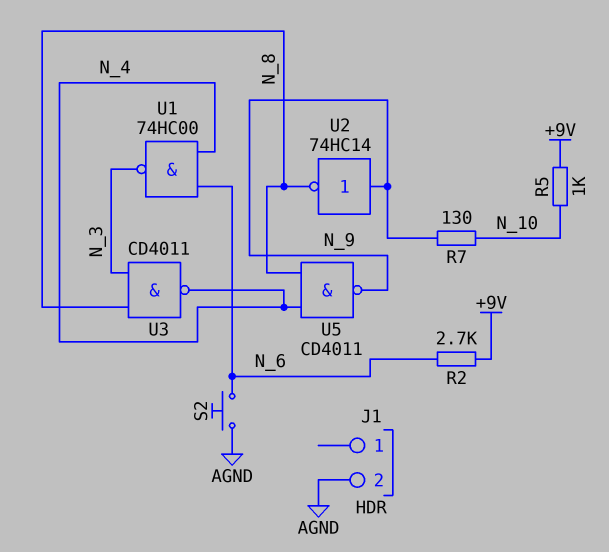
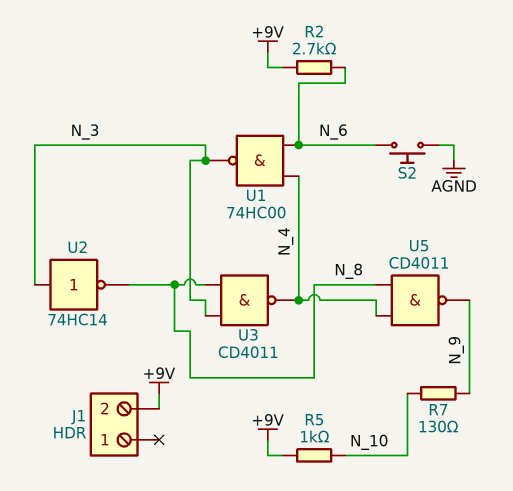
J1 pin 2: AGND -> +9V
U2: NOT 74HC14 (in N_9, out N_8) -> NOT 74HC14 (in N_3, out N_8)

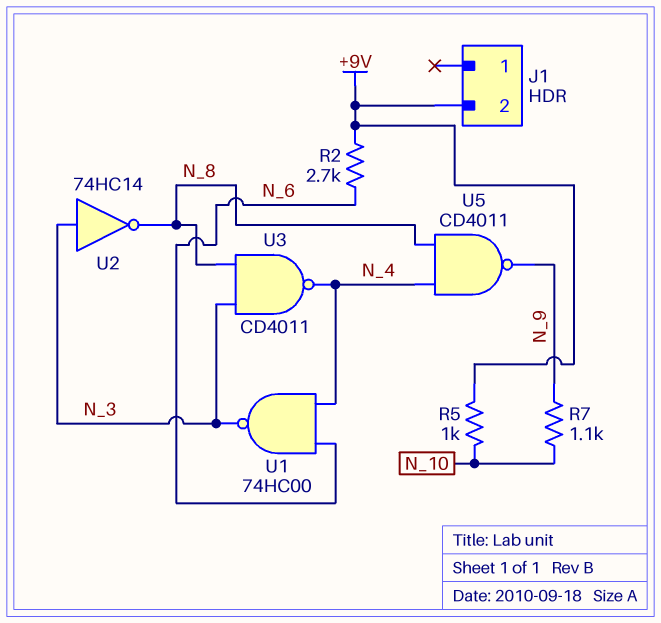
R7: 130 (N_9, N_10) -> 1.1k (N_9, N_10)
S2: button (AGND, N_6) -> none

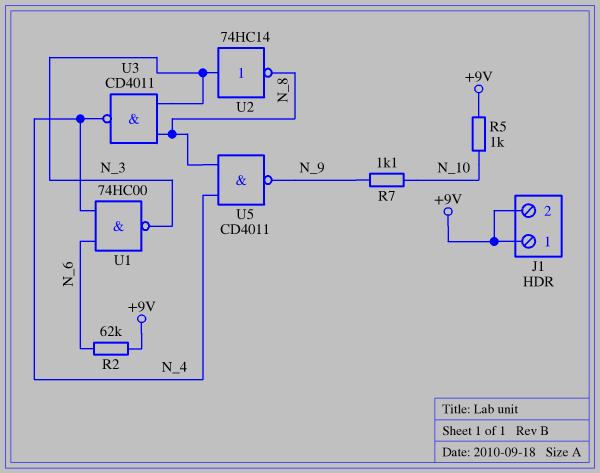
J1 pin 1: none -> +9V
R2: 2.7k (+9V, N_6) -> 62k (+9V, N_6)

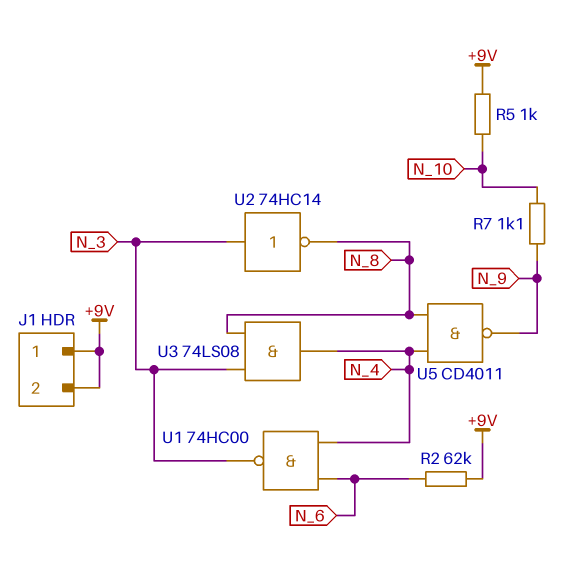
U3: NAND CD4011 (in N_3, in N_8, out N_4) -> AND 74LS08 (in N_3, in N_8, out N_4)

